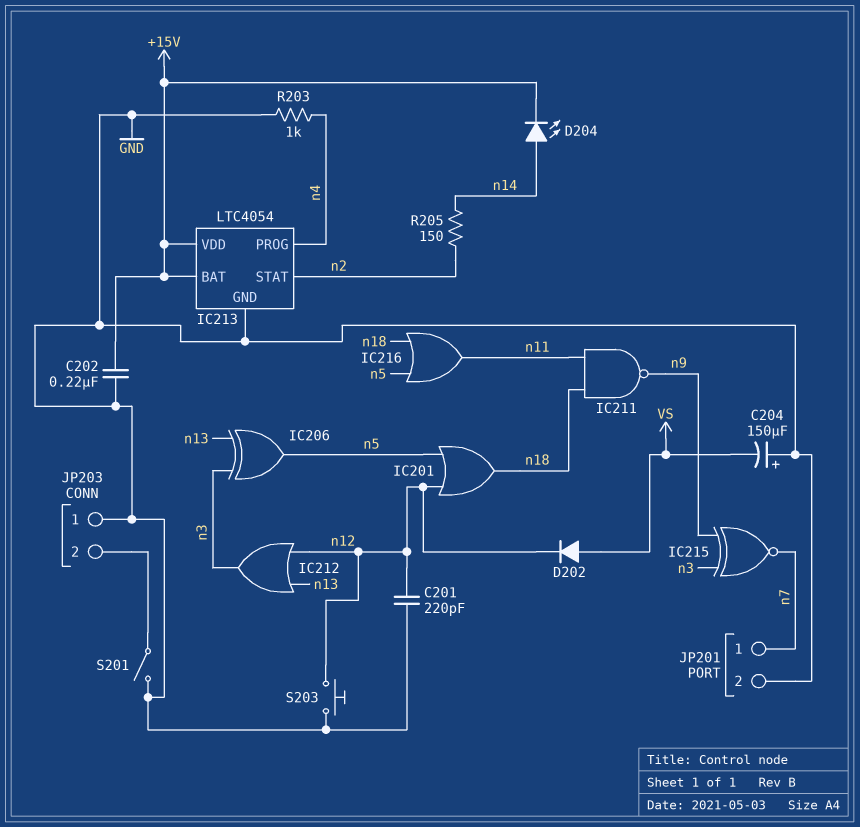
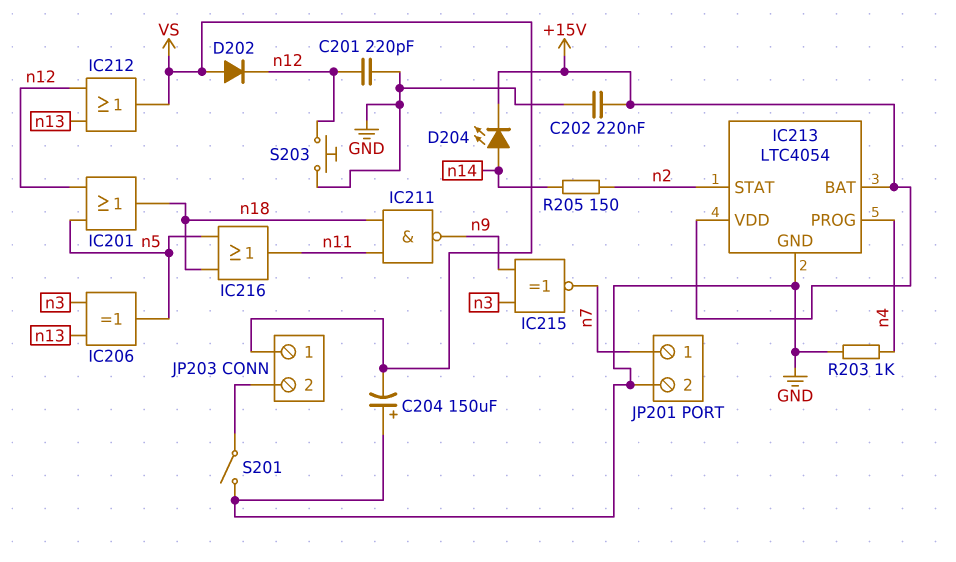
IC212: OR (in n12, in n13, out n3) -> OR (in n12, in n13, out VS)
JP203 pin 1: GND -> VS

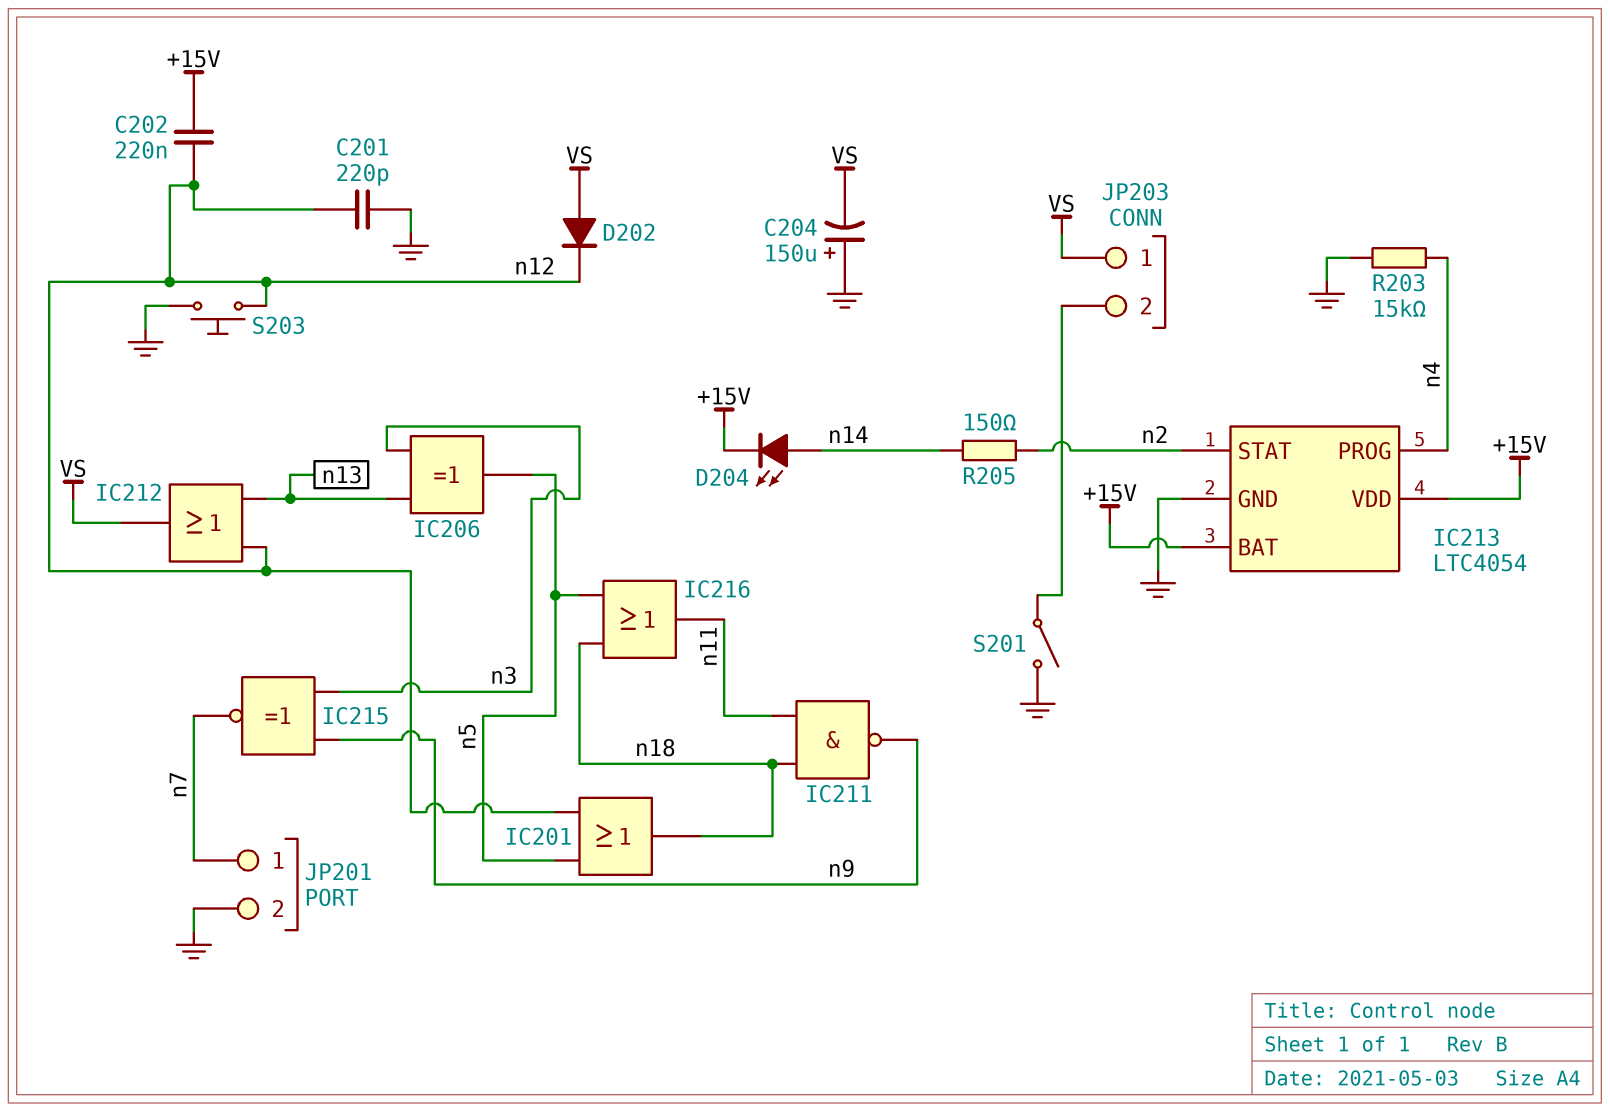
C202: 220nF (+15V, GND) -> 220nF (+15V, n12)
R203: 1k (GND, n4) -> 15k (GND, n4)

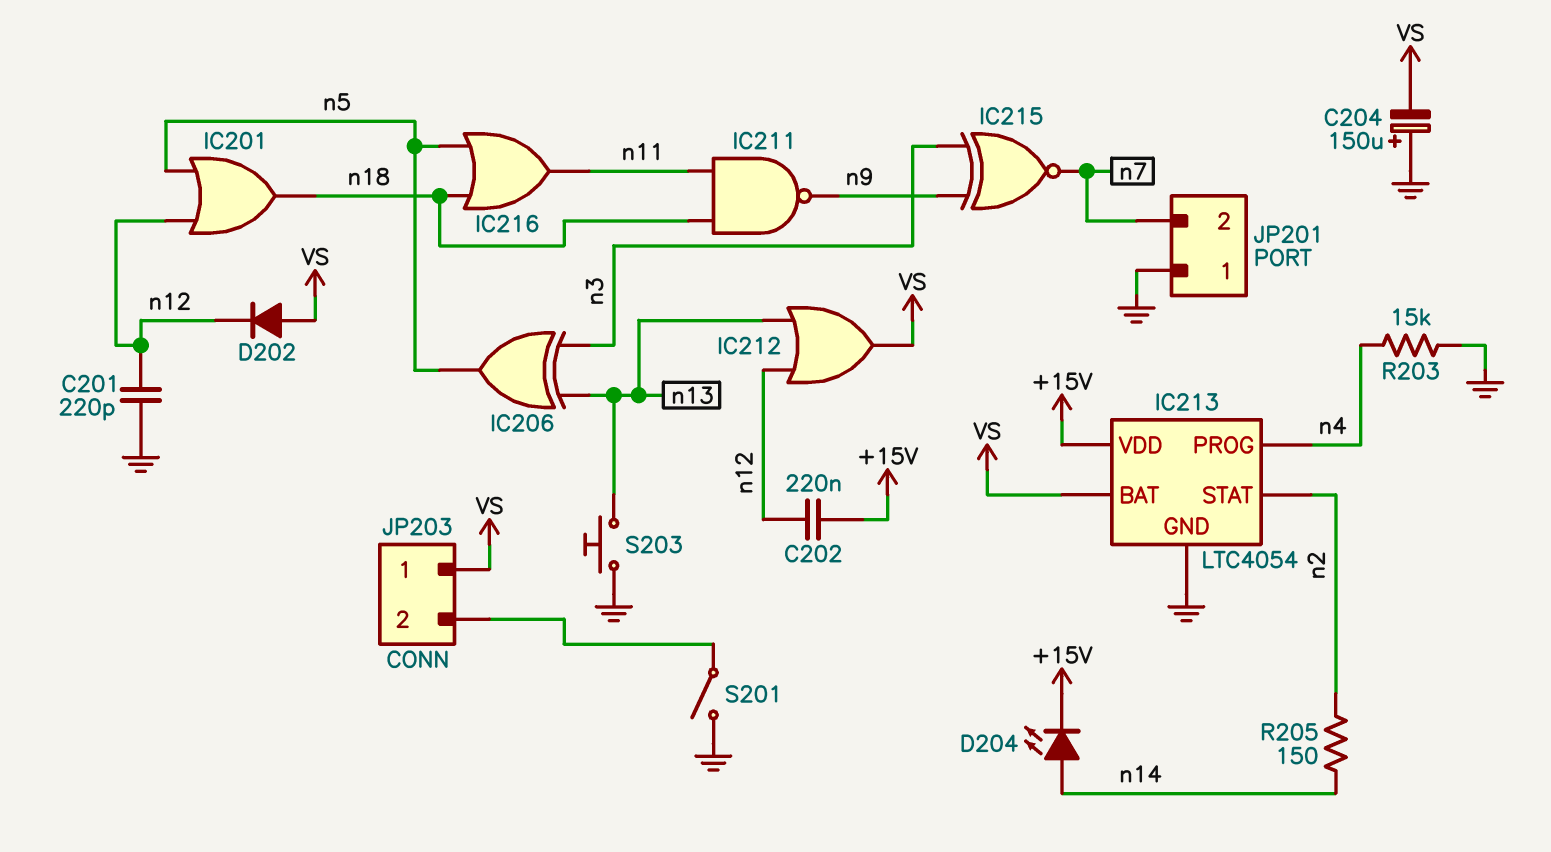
IC213 pin BAT: +15V -> VS
JP201 pin 1: n7 -> GND
JP201 pin 2: GND -> n7
S203: button (GND, n12) -> button (GND, n13)

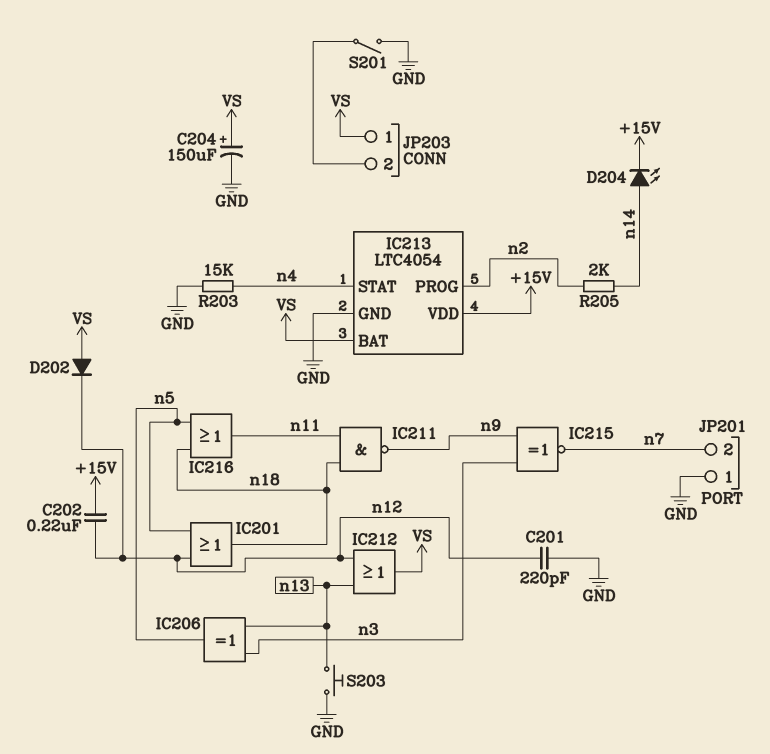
C204: 150uF (plus GND, minus VS) -> 150uF (plus VS, minus GND)
IC213 pin PROG: n4 -> n2
IC213 pin STAT: n2 -> n4
R205: 150 (n2, n14) -> 2k (n2, n14)

